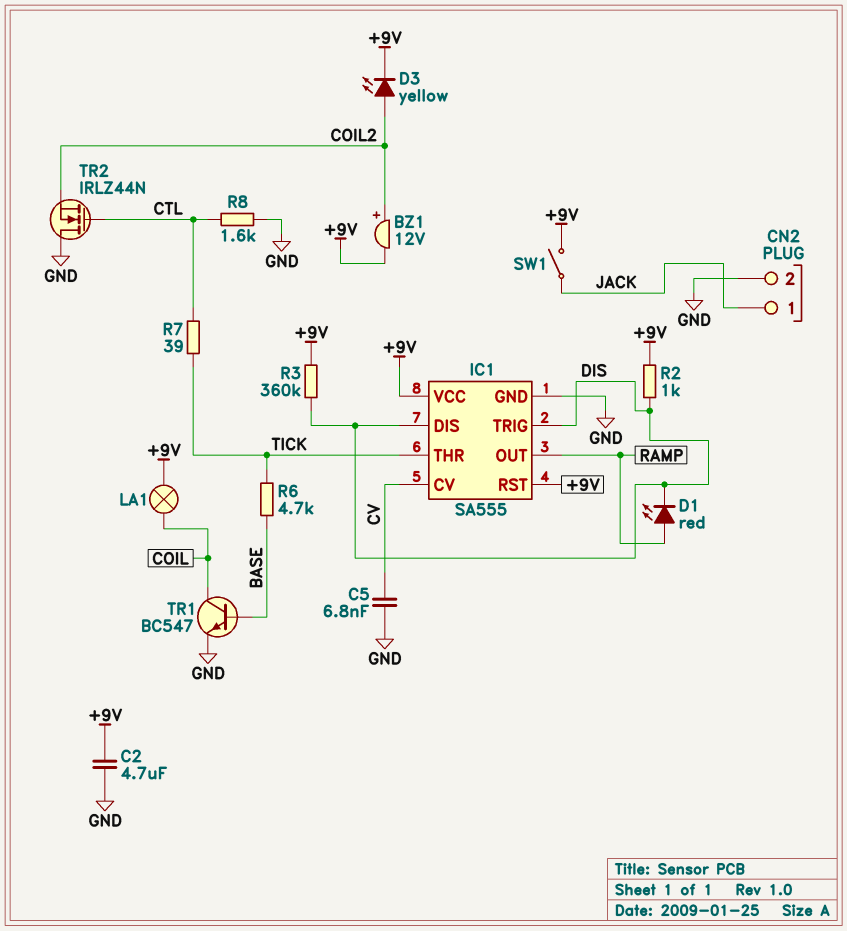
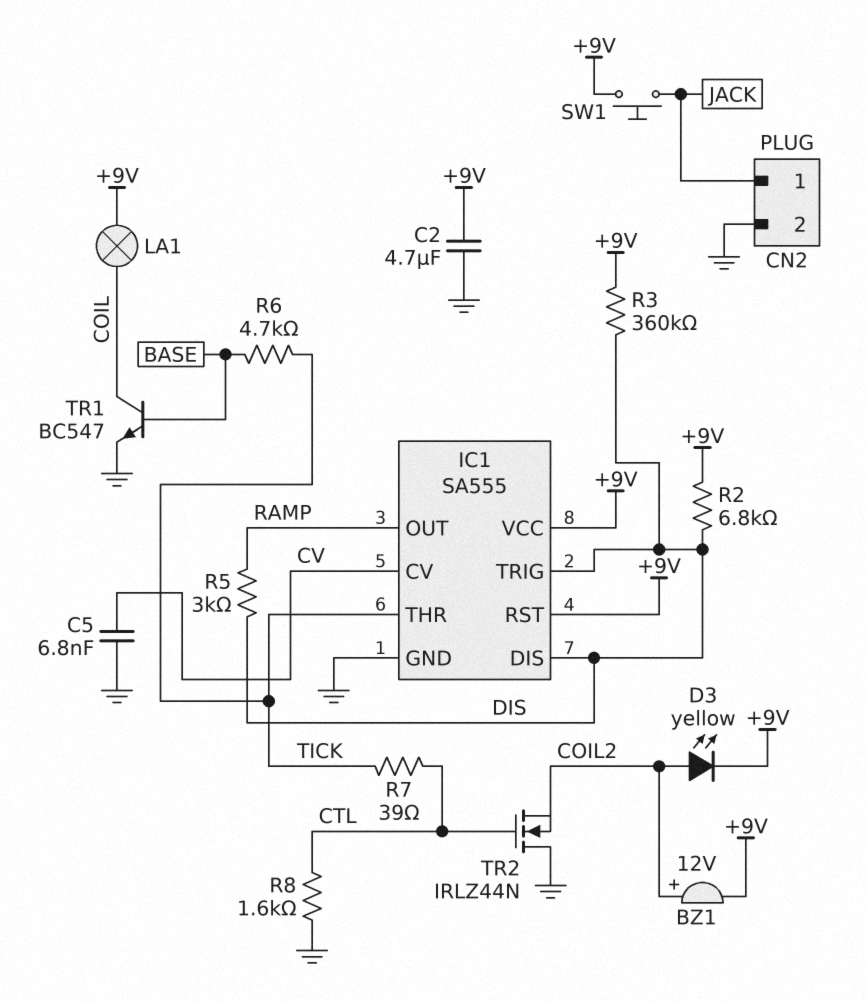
D1: LED red (A RAMP, K DIS) -> none
R2: 1k (+9V, DIS) -> 6.8k (+9V, DIS)
R5: none -> 3k (DIS, RAMP)
SW1: switch (+9V, JACK) -> button (+9V, JACK)

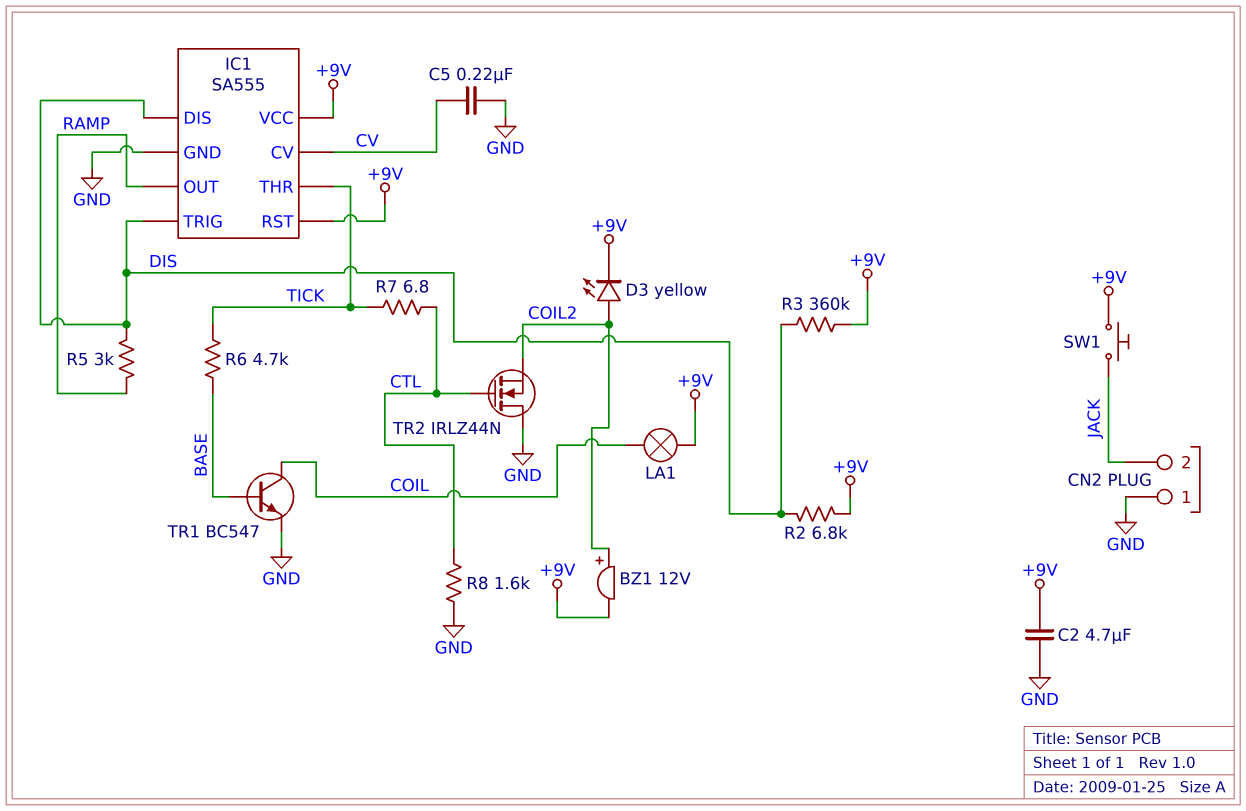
C5: 6.8nF (CV, GND) -> 220nF (CV, GND)
CN2 pin 1: JACK -> GND
CN2 pin 2: GND -> JACK
R7: 39 (CTL, TICK) -> 6.8 (CTL, TICK)

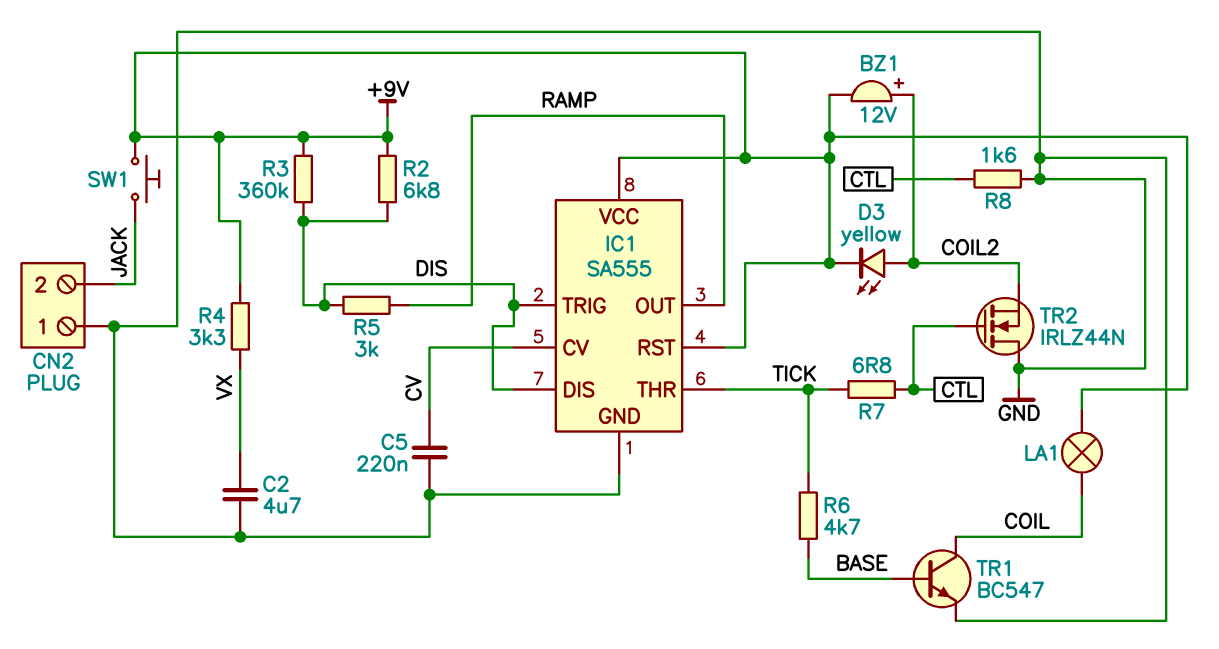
C2: 4.7uF (+9V, GND) -> 4.7uF (GND, VX)
R4: none -> 3.3k (+9V, VX)

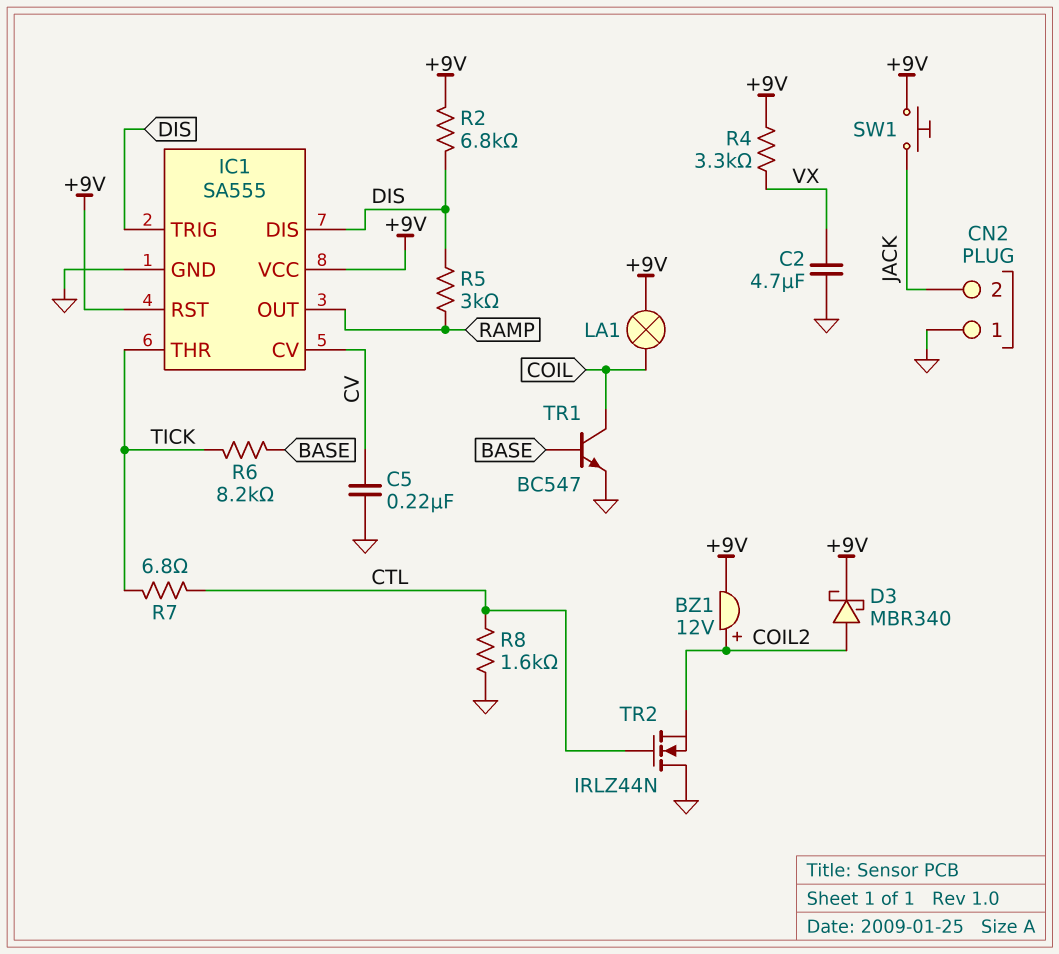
D3: LED yellow (A COIL2, K +9V) -> schottky MBR340 (A COIL2, K +9V)
R3: 360k (+9V, DIS) -> none
R6: 4.7k (BASE, TICK) -> 8.2k (BASE, TICK)

